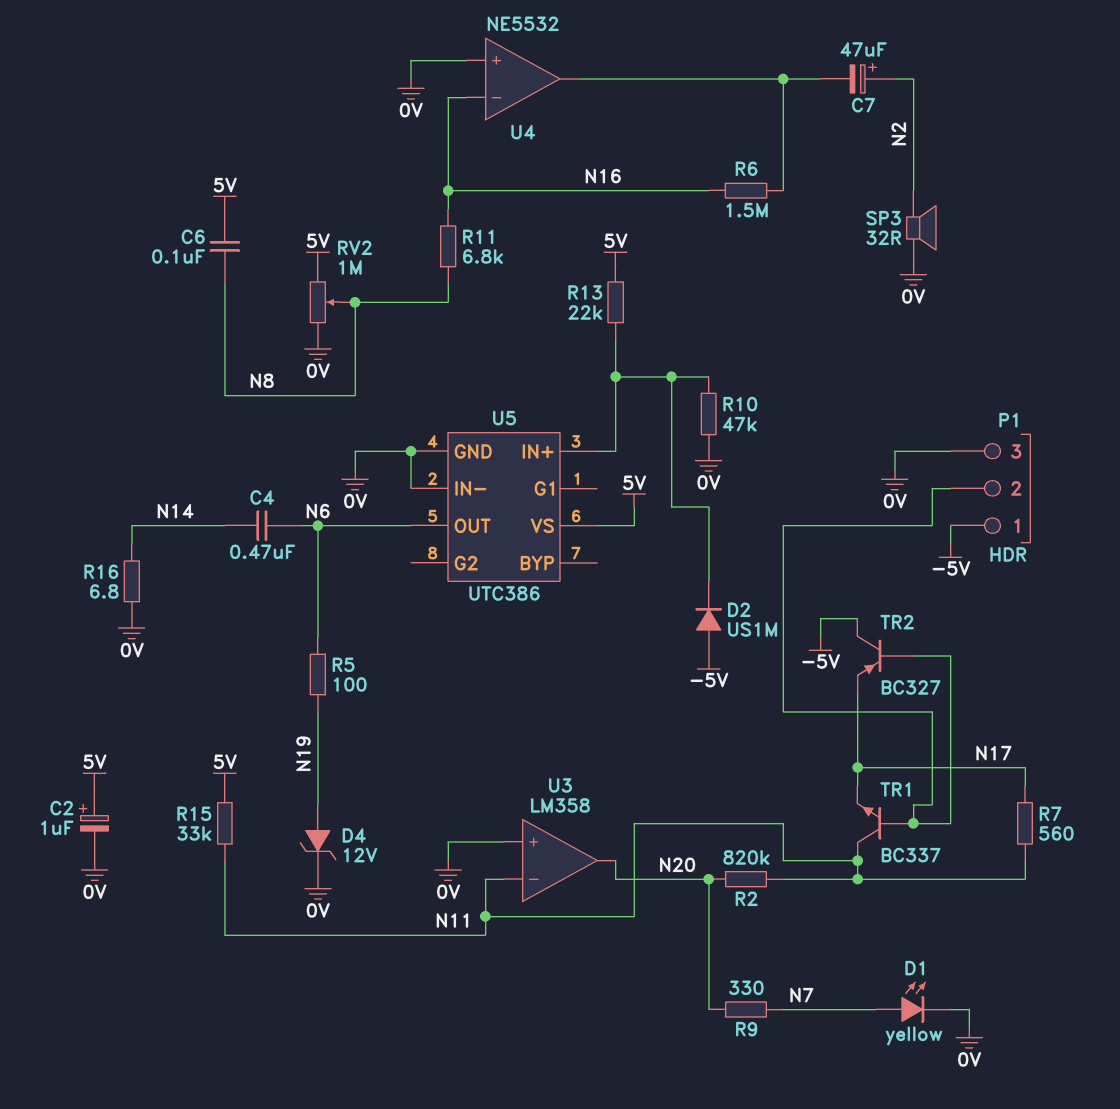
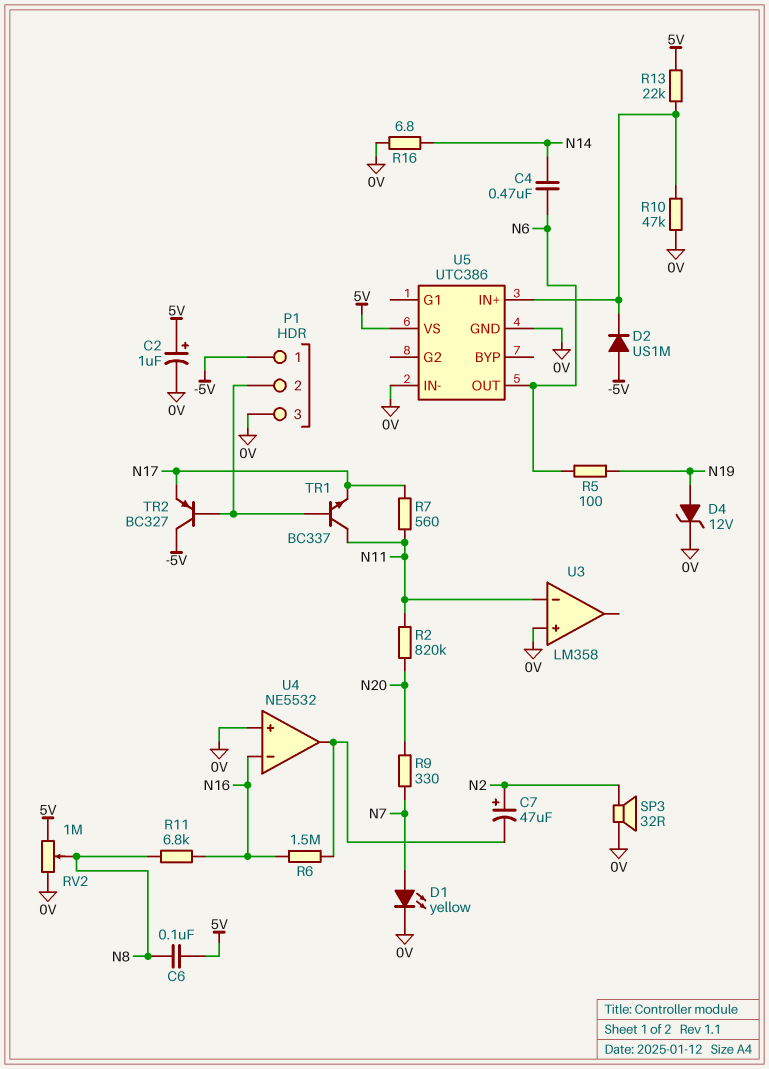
R15: 33k (5V, N11) -> none
U3 pin out: N20 -> none

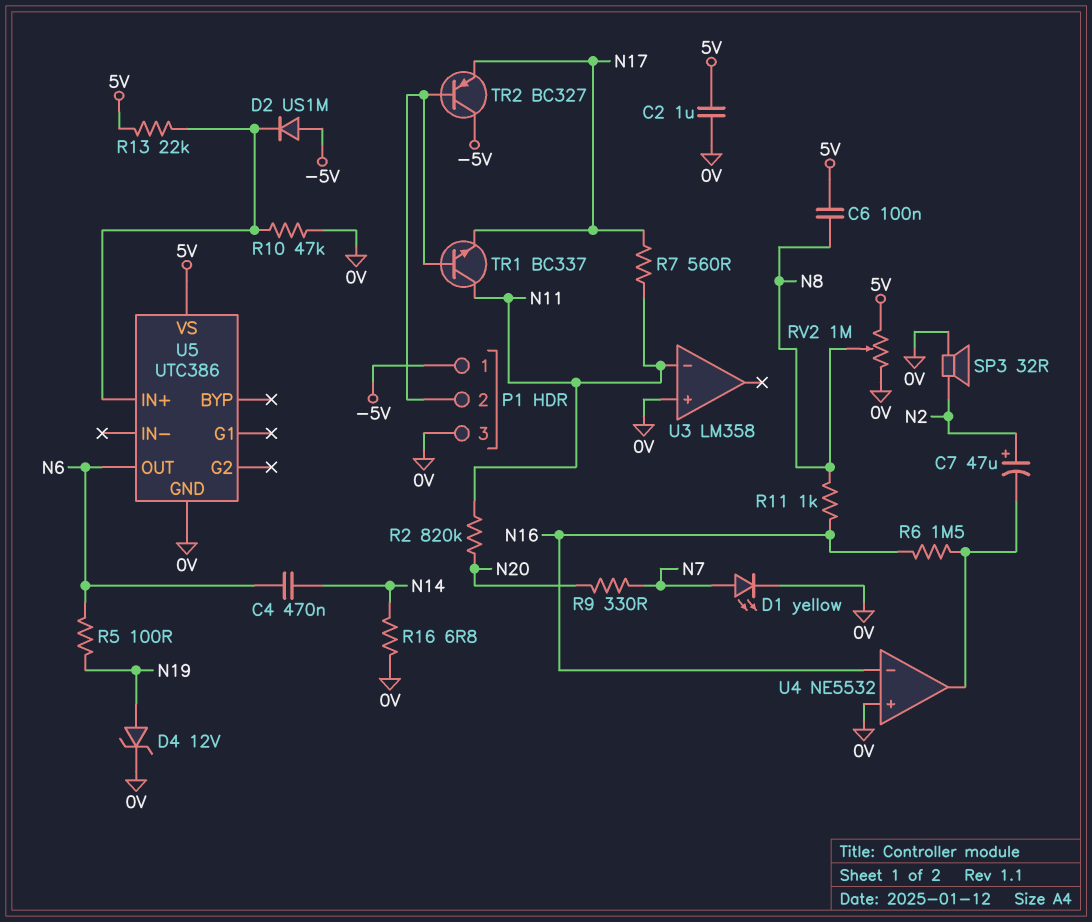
C2: 1uF (plus 5V, minus 0V) -> 1uF (0V, 5V)
R11: 6.8k (N8, N16) -> 1k (N8, N16)
U5 pin IN-: 0V -> none

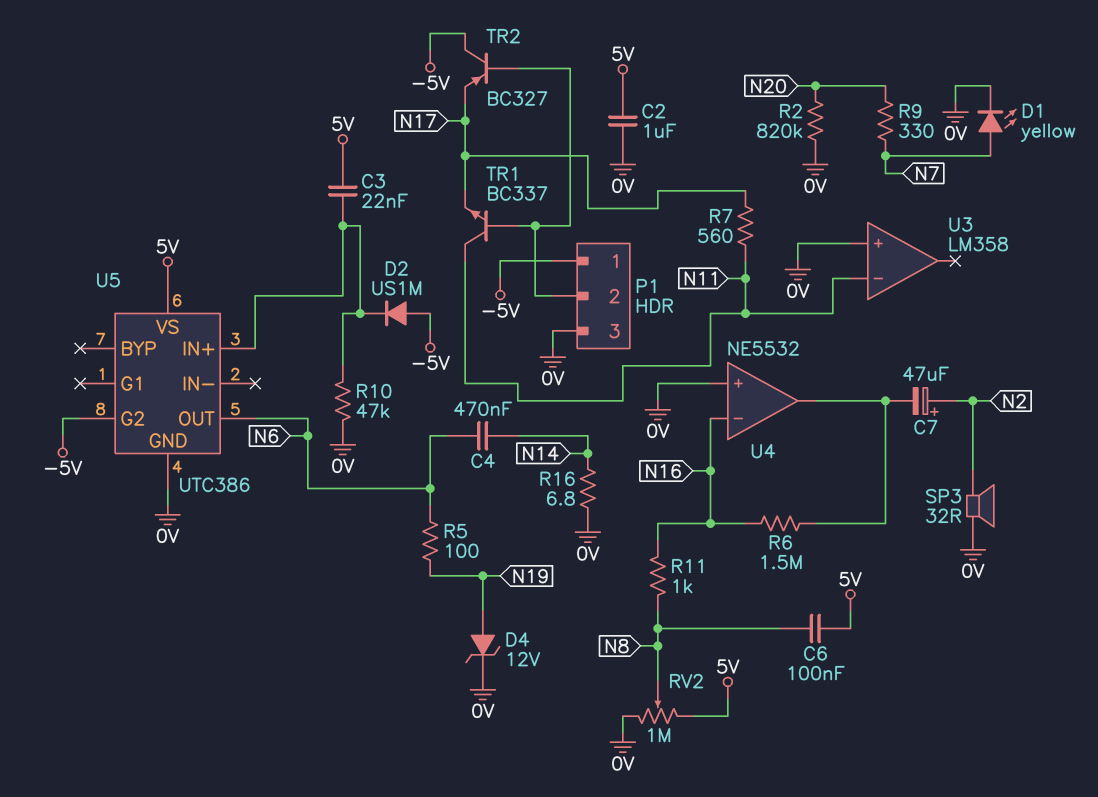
C3: none -> 22nF (5V, U5/IN+)
R2: 820k (N11, N20) -> 820k (0V, N20)
R13: 22k (5V, U5/IN+) -> none
U5 pin G2: none -> -5V

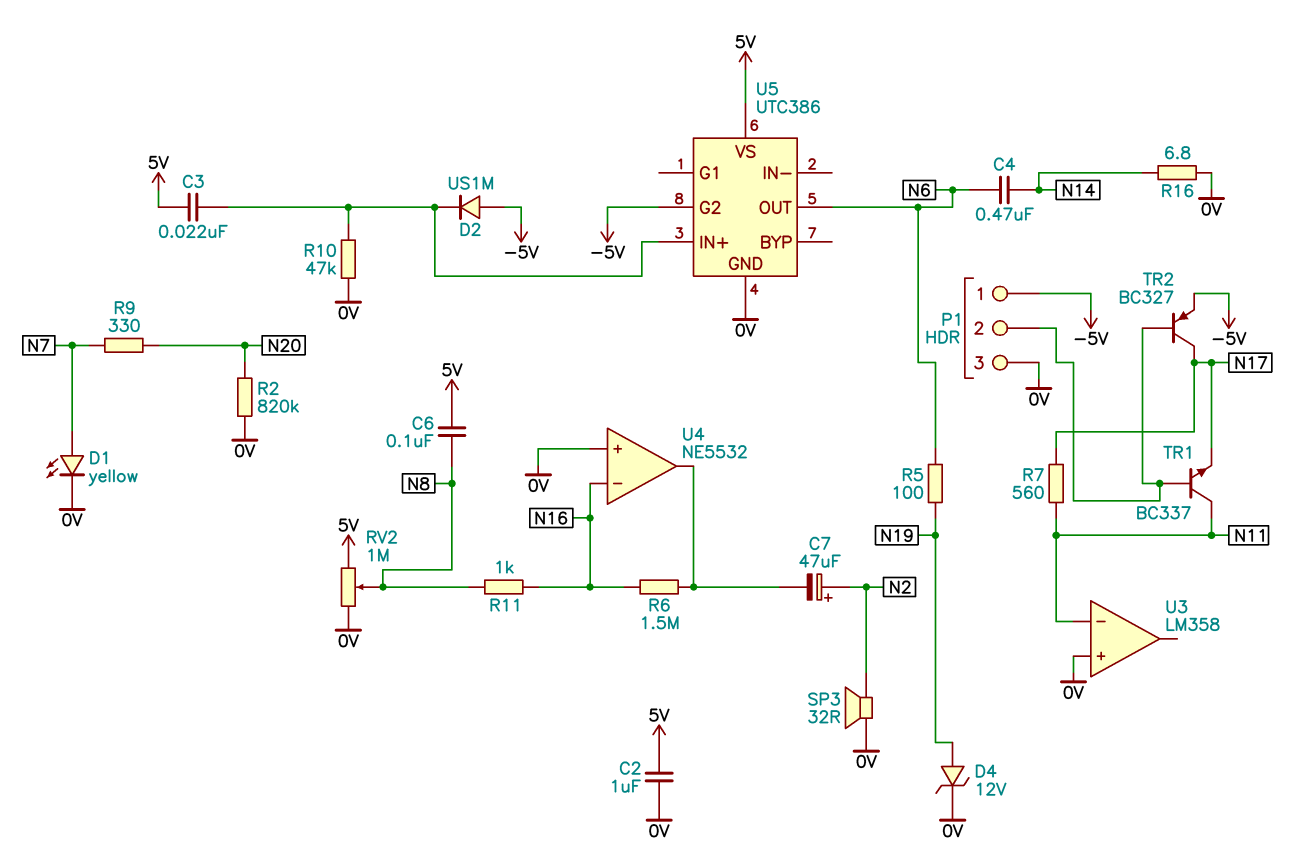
TR2: PNP BC327 (B P1/2, C -5V, E N17) -> PNP BC327 (B P1/2, C N17, E -5V)

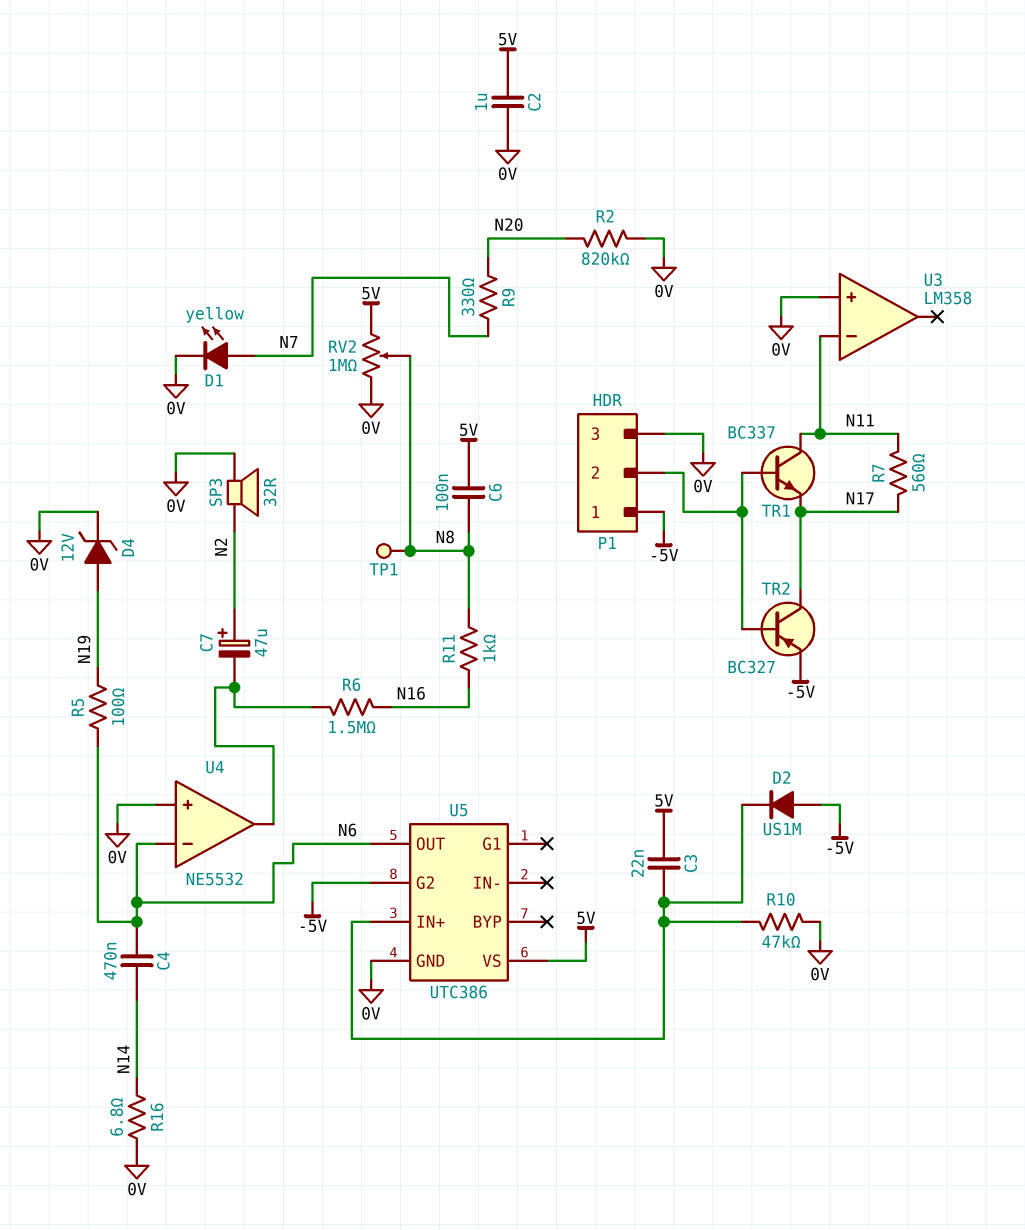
TP1: none -> test point (N8)
U4 pin in-: N16 -> N6

